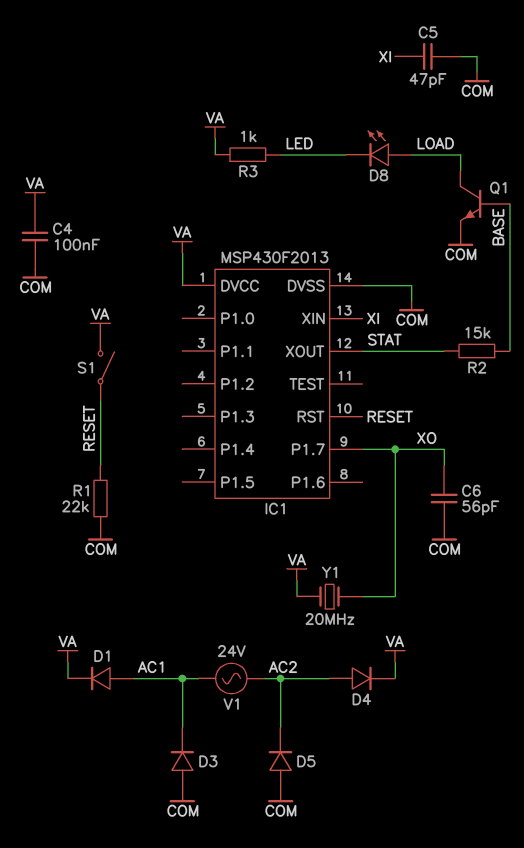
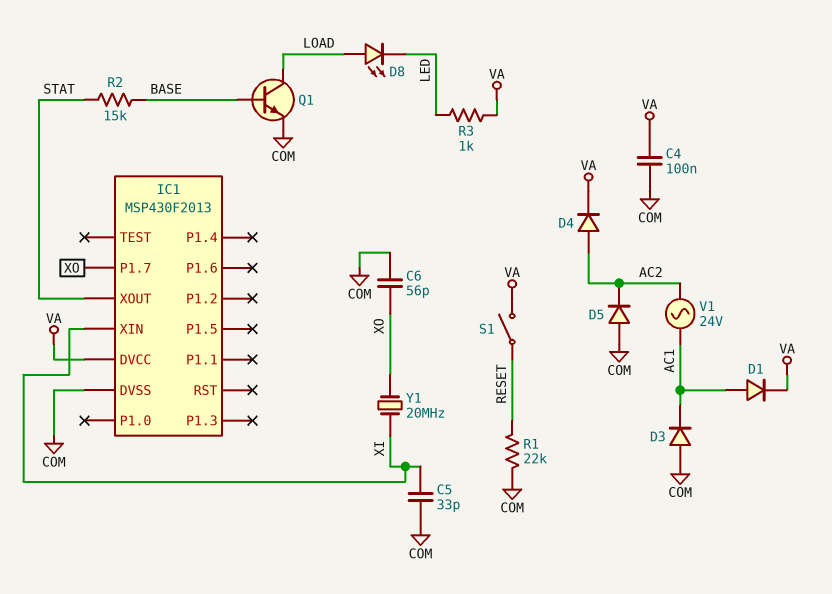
C5: 47pF (COM, XI) -> 33pF (COM, XI)
IC1 pin RST: RESET -> none
Y1: 20MHz (VA, XO) -> 20MHz (XI, XO)

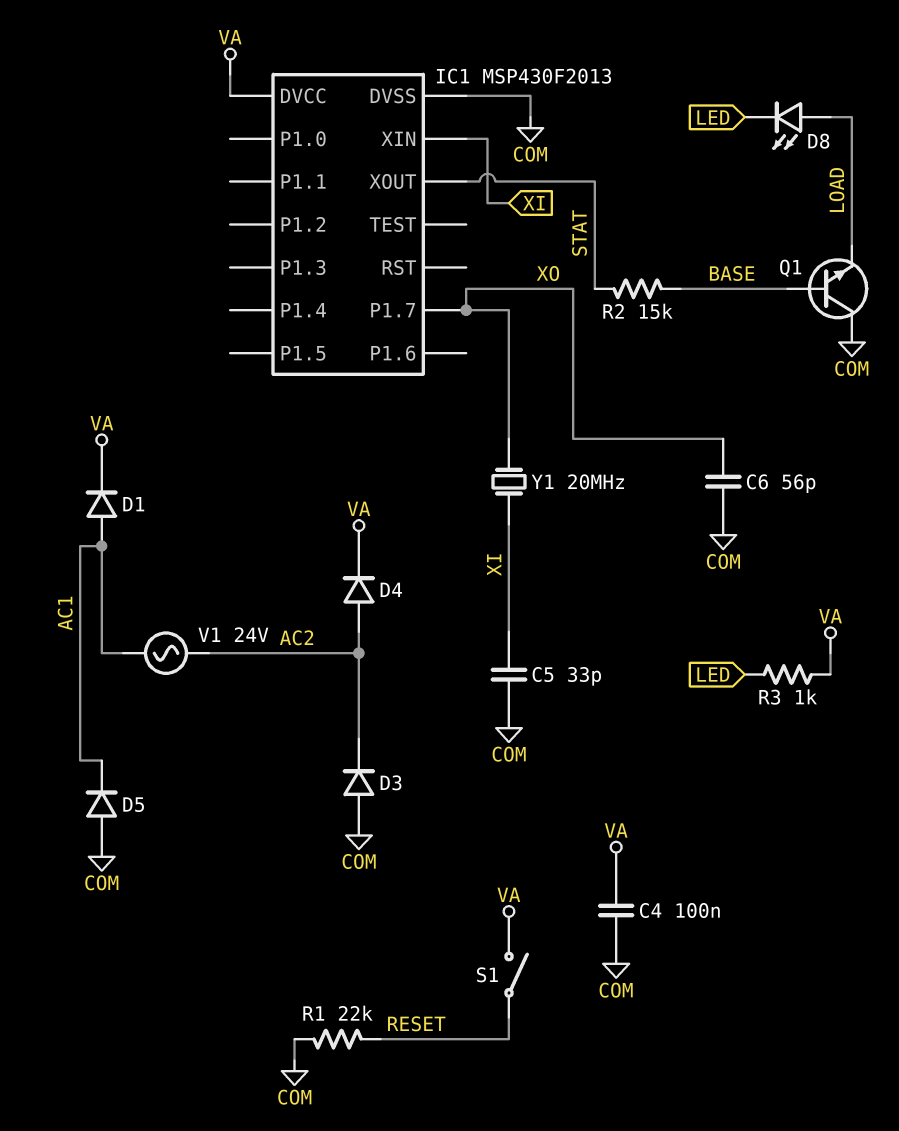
D3: diode (A COM, K AC1) -> diode (A COM, K AC2)
D5: diode (A COM, K AC2) -> diode (A COM, K AC1)
Q1: NPN (B BASE, C LOAD, E COM) -> NPN (B BASE, C COM, E LOAD)

